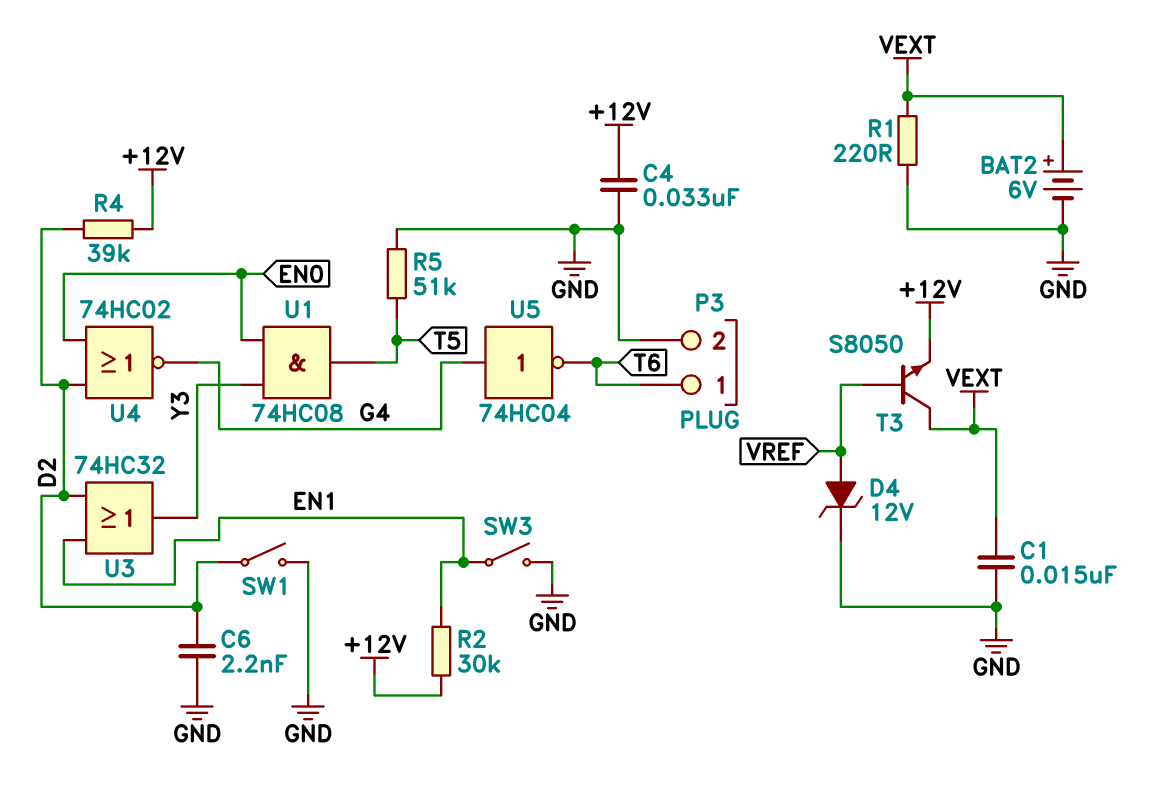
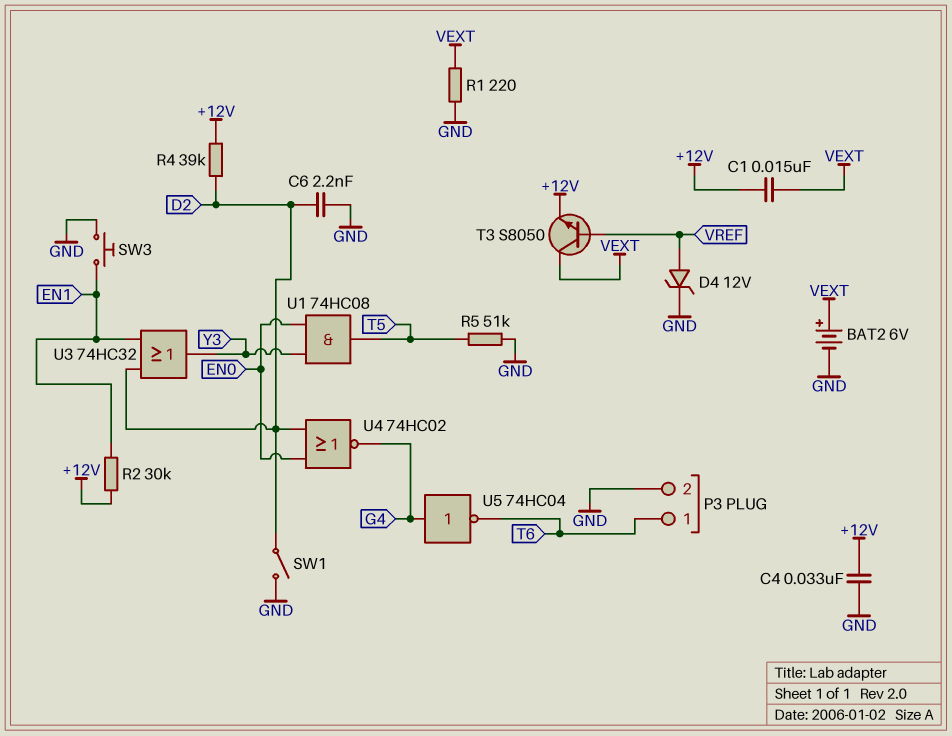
C1: 15nF (GND, VEXT) -> 15nF (+12V, VEXT)
SW3: switch (EN1, GND) -> button (EN1, GND)

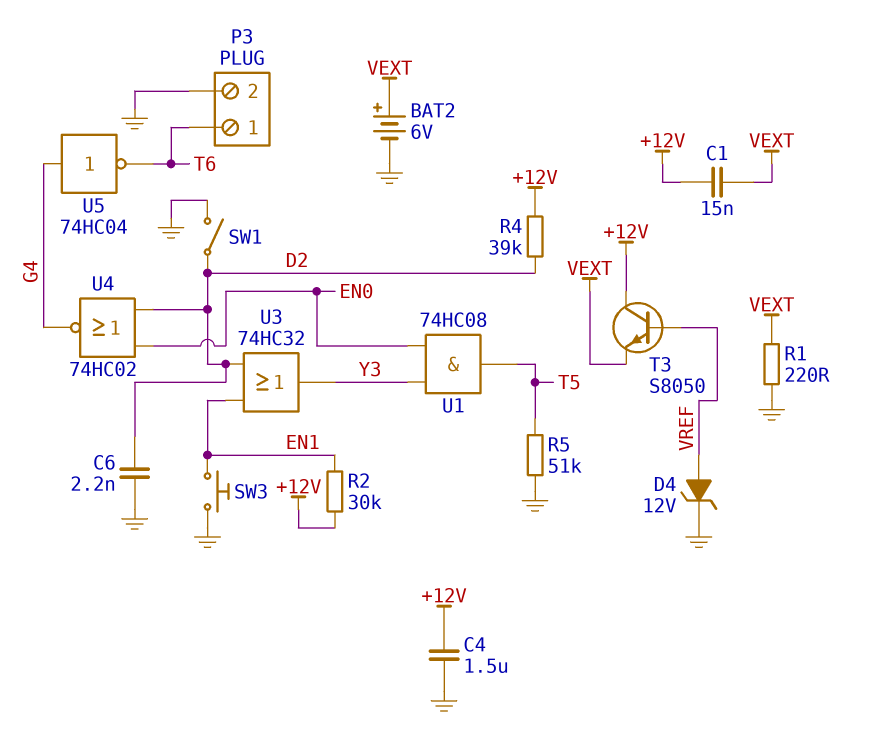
C4: 33nF (+12V, GND) -> 1.5uF (+12V, GND)
T3: NPN S8050 (B VREF, C VEXT, E +12V) -> NPN S8050 (B VREF, C +12V, E VEXT)

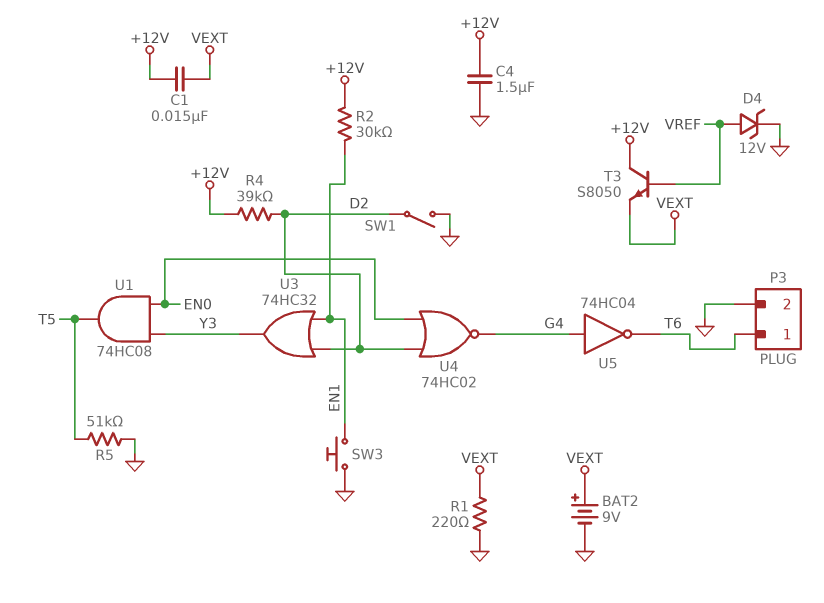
BAT2: 6V (plus VEXT, minus GND) -> 9V (plus VEXT, minus GND)
C6: 2.2nF (D2, GND) -> none

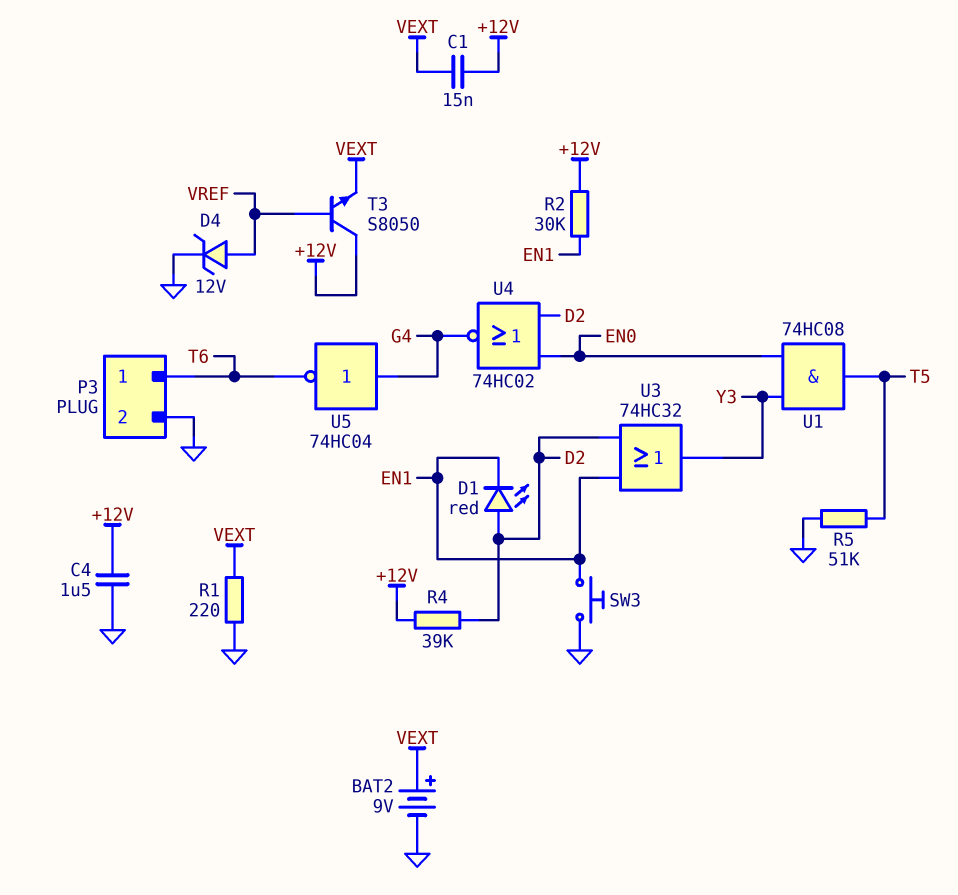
D1: none -> LED red (A D2, K EN1)
SW1: switch (D2, GND) -> none

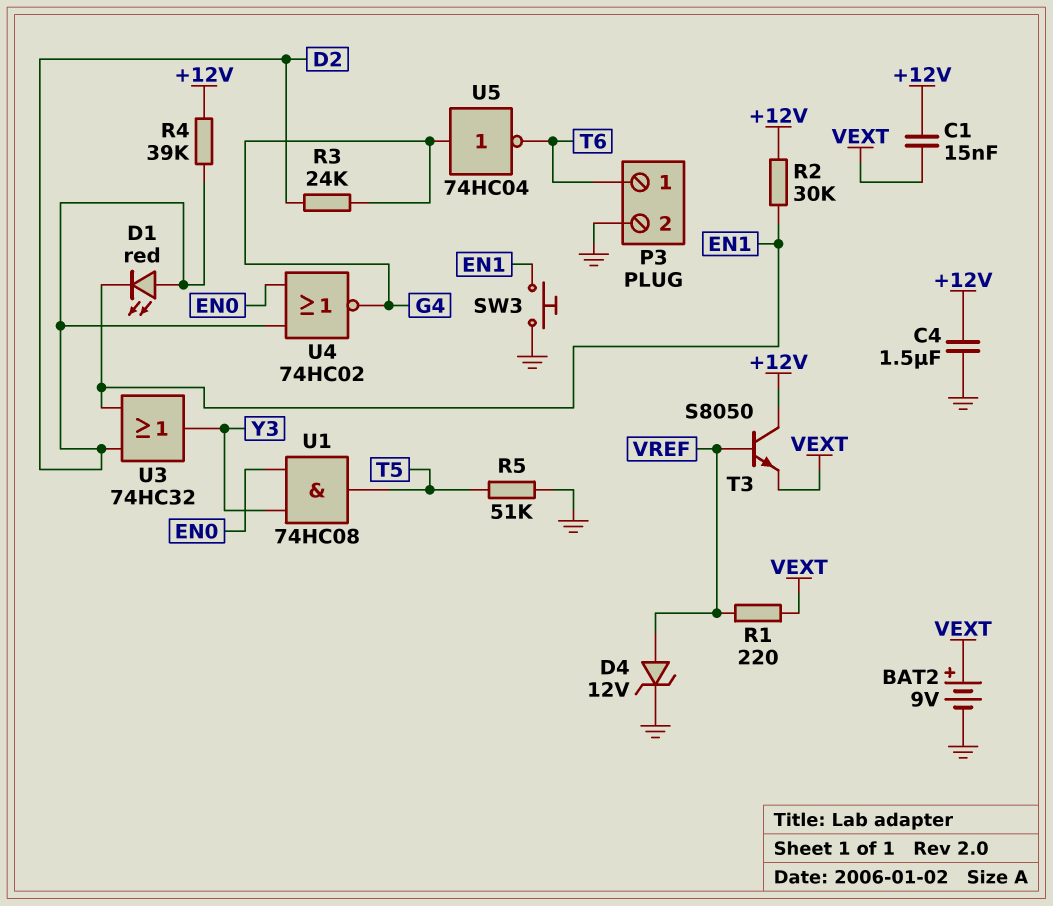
R1: 220 (GND, VEXT) -> 220 (VEXT, VREF)
R3: none -> 24k (D2, G4)

